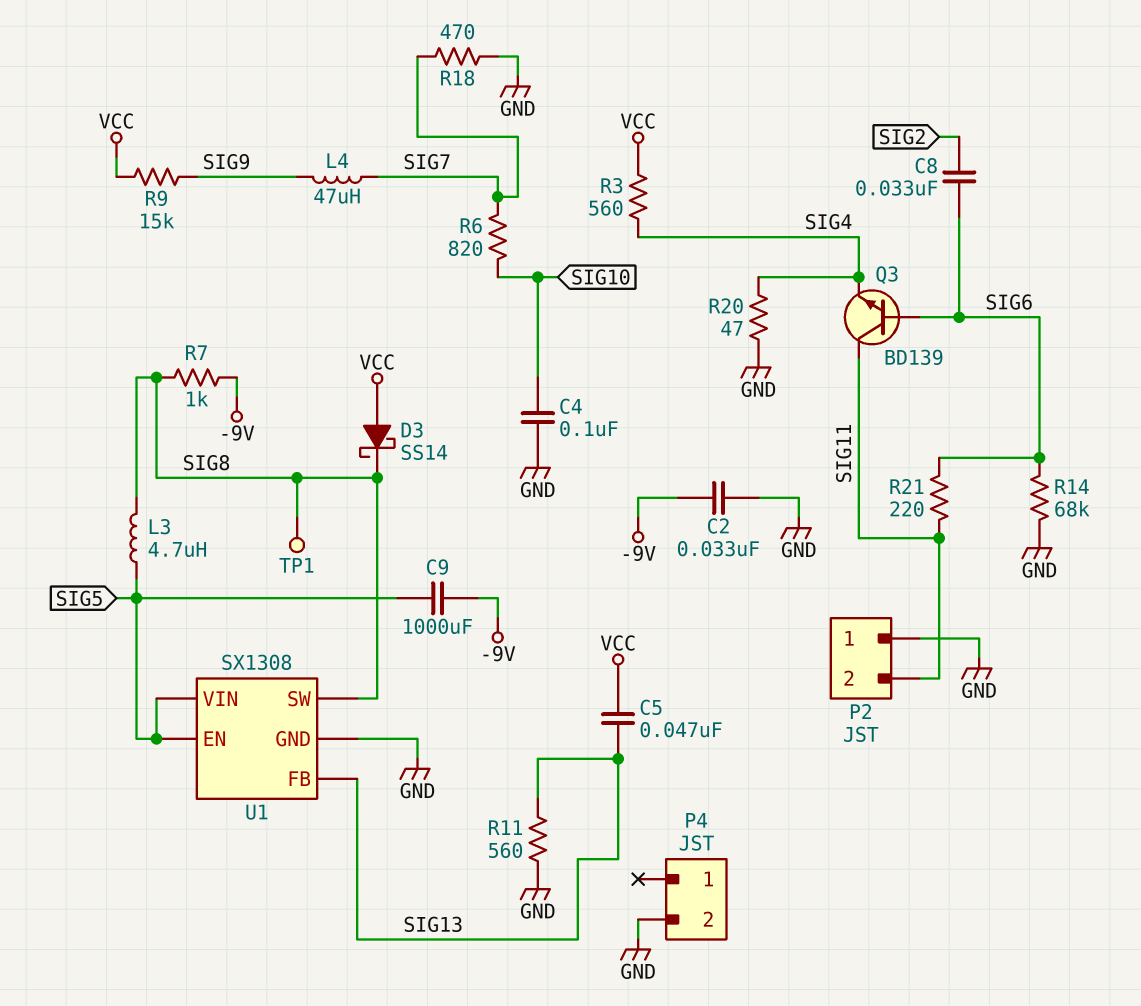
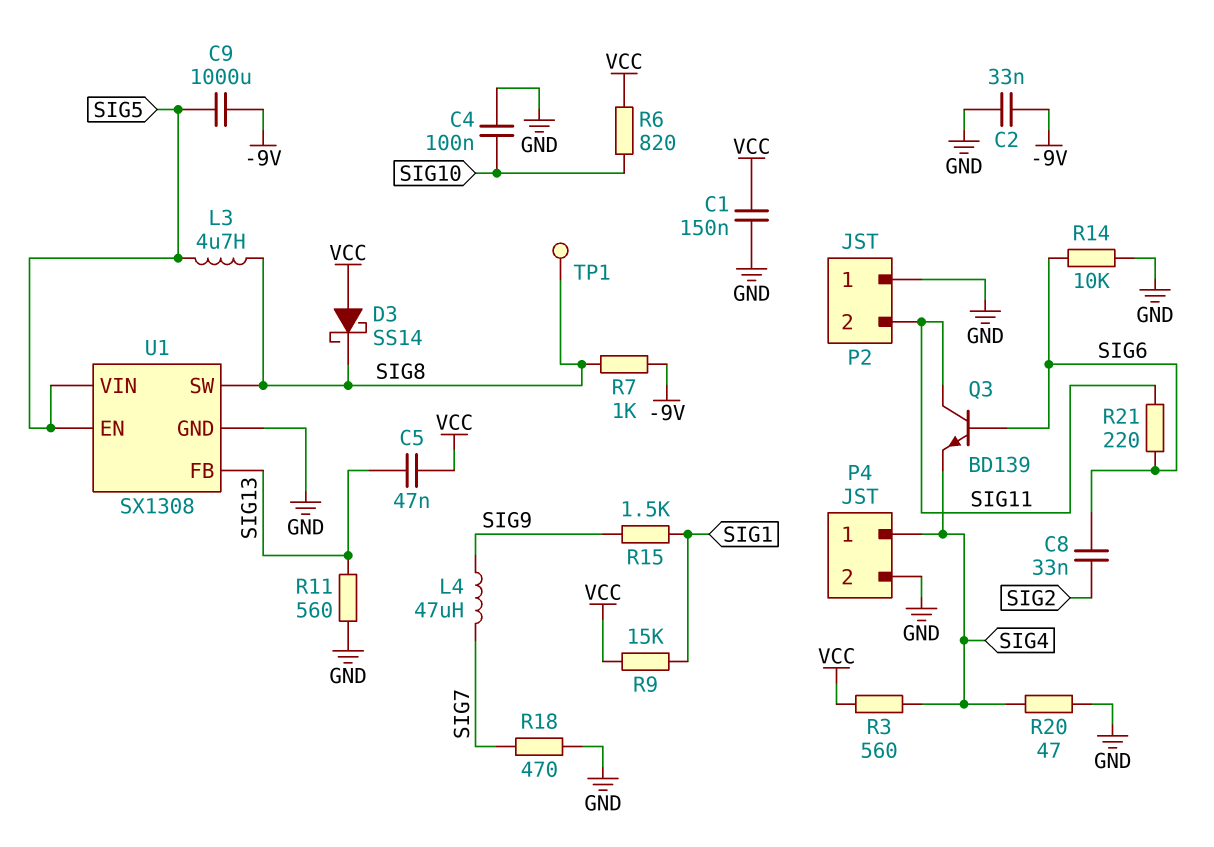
C1: none -> 150nF (GND, VCC)
P4 pin 1: none -> SIG4
R6: 820 (SIG7, SIG10) -> 820 (SIG10, VCC)
R9: 15k (SIG9, VCC) -> 15k (SIG1, VCC)
R14: 68k (GND, SIG6) -> 10k (GND, SIG6)
R15: none -> 1.5k (SIG1, SIG9)

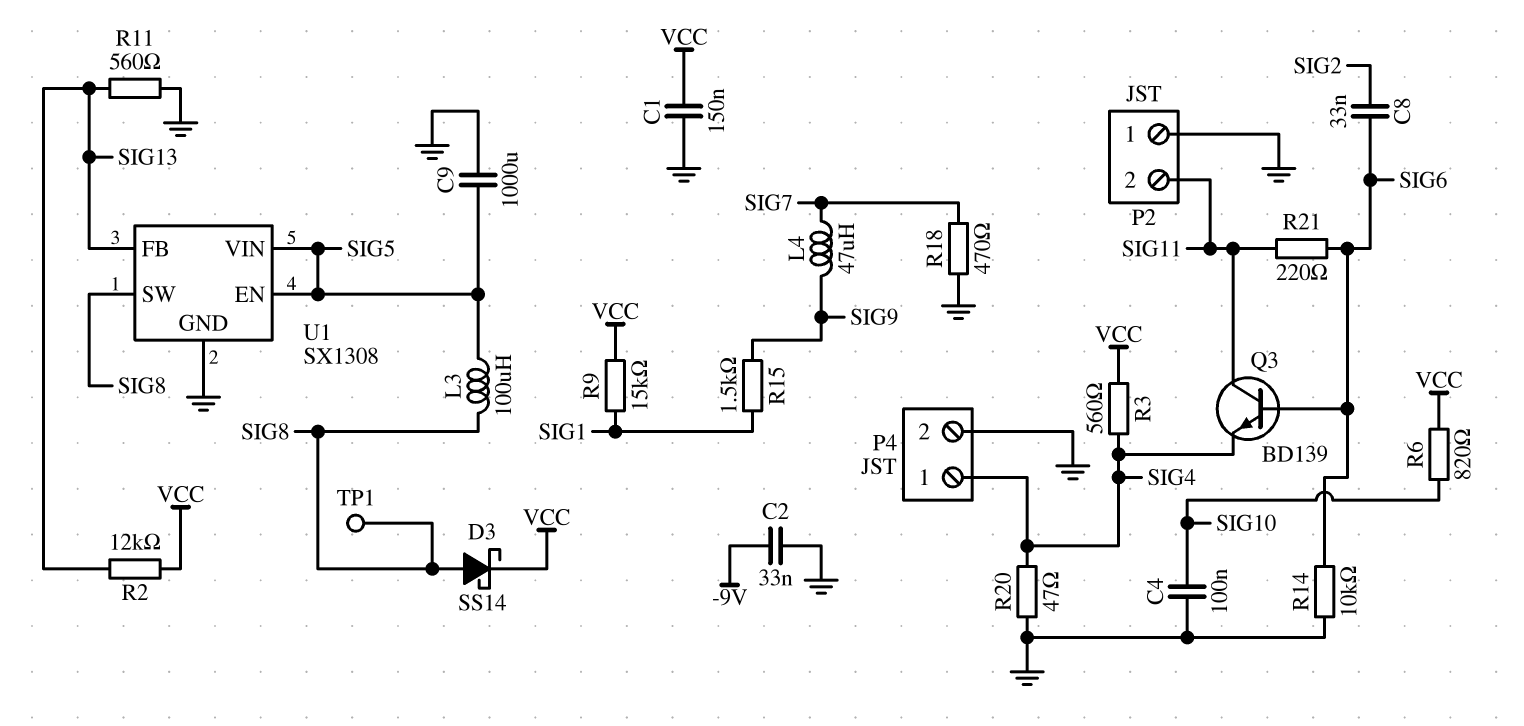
C5: 47nF (SIG13, VCC) -> none
C9: 1000uF (-9V, SIG5) -> 1000uF (GND, SIG5)
D3: schottky SS14 (A VCC, K SIG8) -> schottky SS14 (A SIG8, K VCC)
L3: 4.7uH (SIG5, SIG8) -> 100uH (SIG5, SIG8)
R2: none -> 12k (SIG13, VCC)
R7: 1k (-9V, SIG8) -> none

